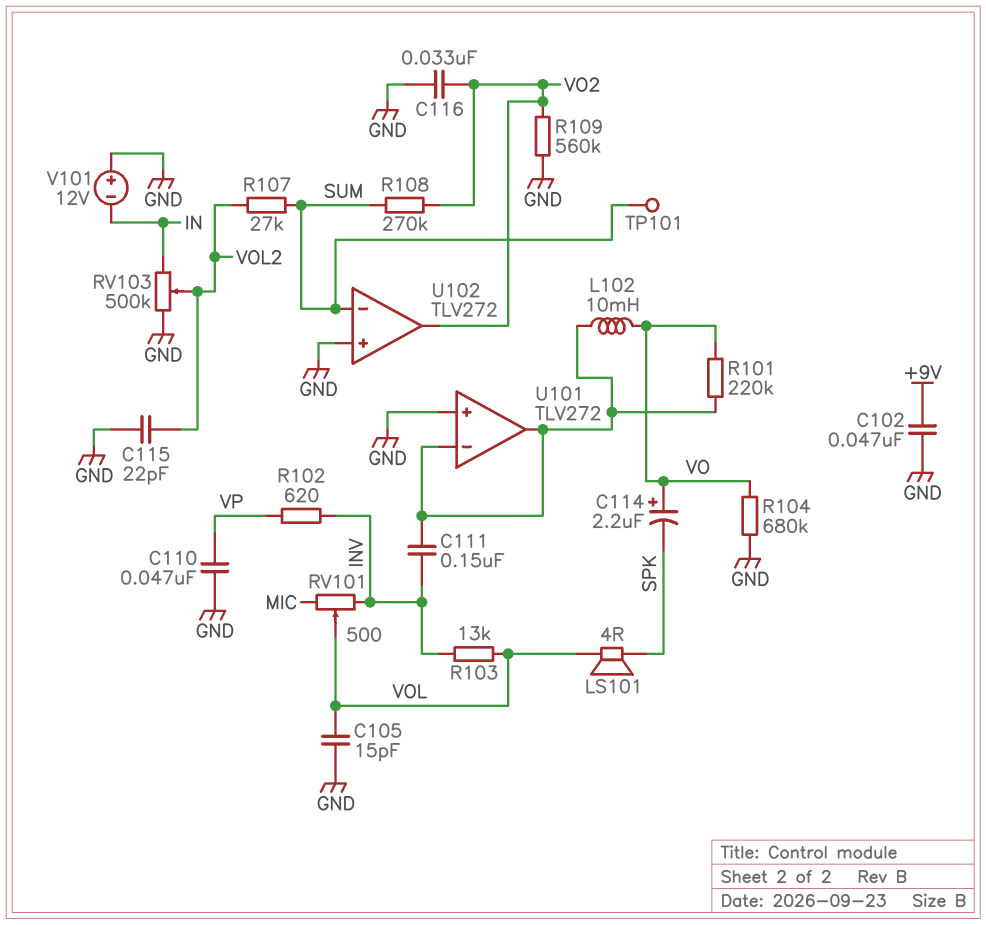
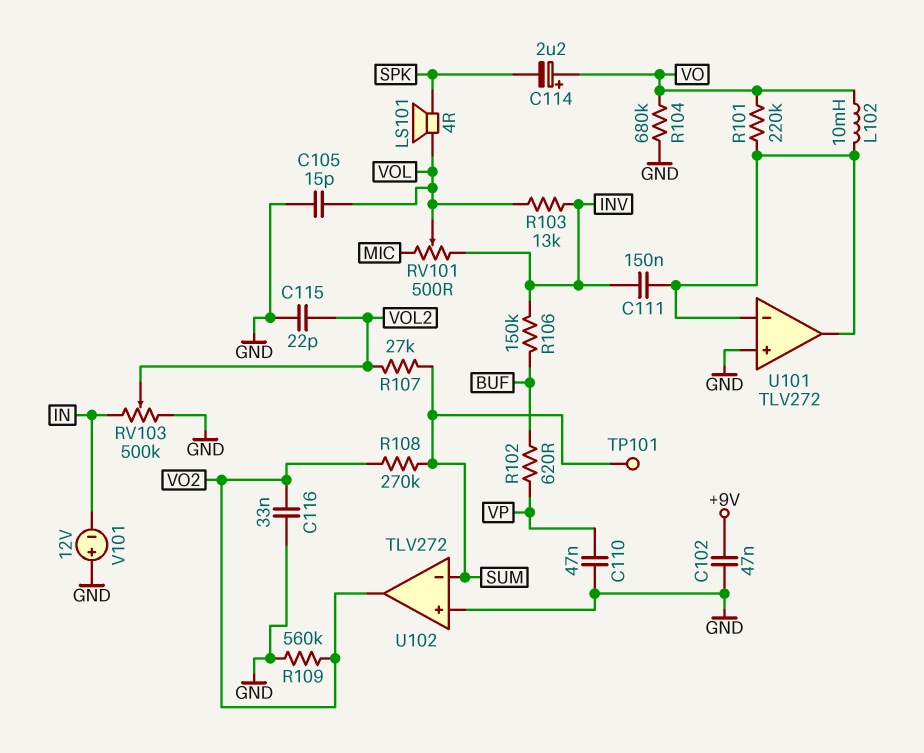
R102: 620 (INV, VP) -> 620 (BUF, VP)
R106: none -> 150k (BUF, INV)

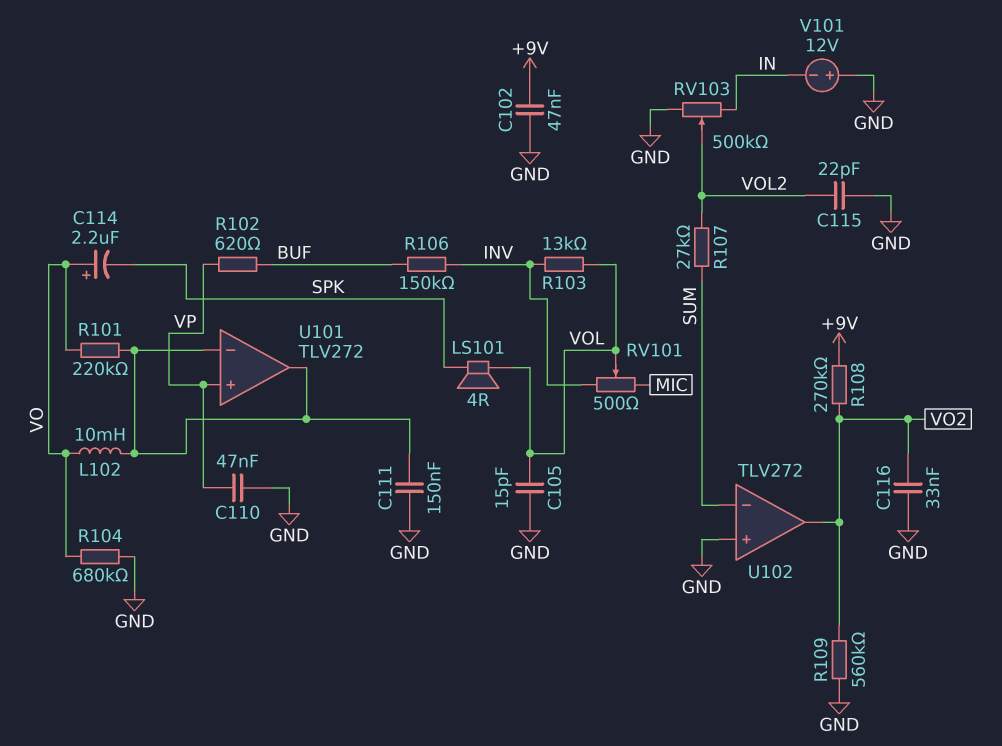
C111: 150nF (INV, U101/in-) -> 150nF (GND, U101/in-)
R108: 270k (SUM, VO2) -> 270k (+9V, VO2)
TP101: test point (SUM) -> none
U101 pin in+: GND -> VP

